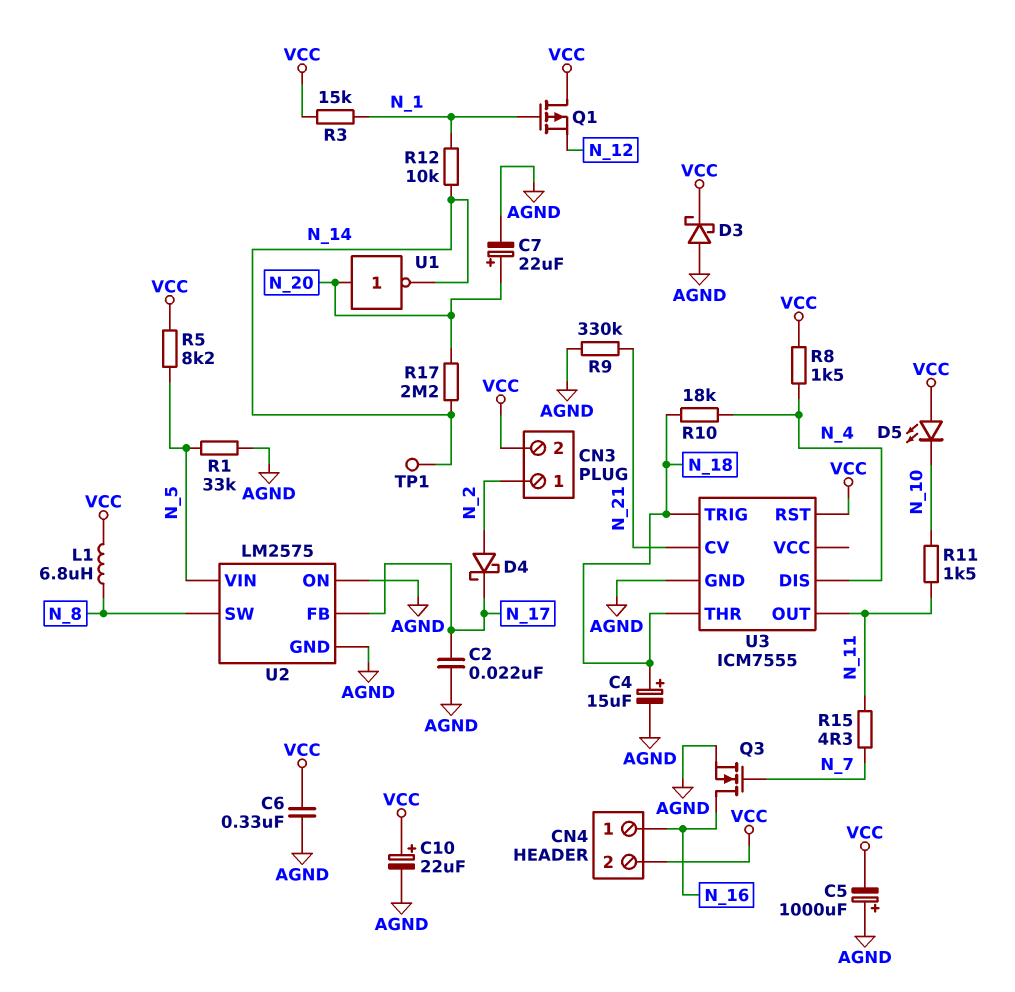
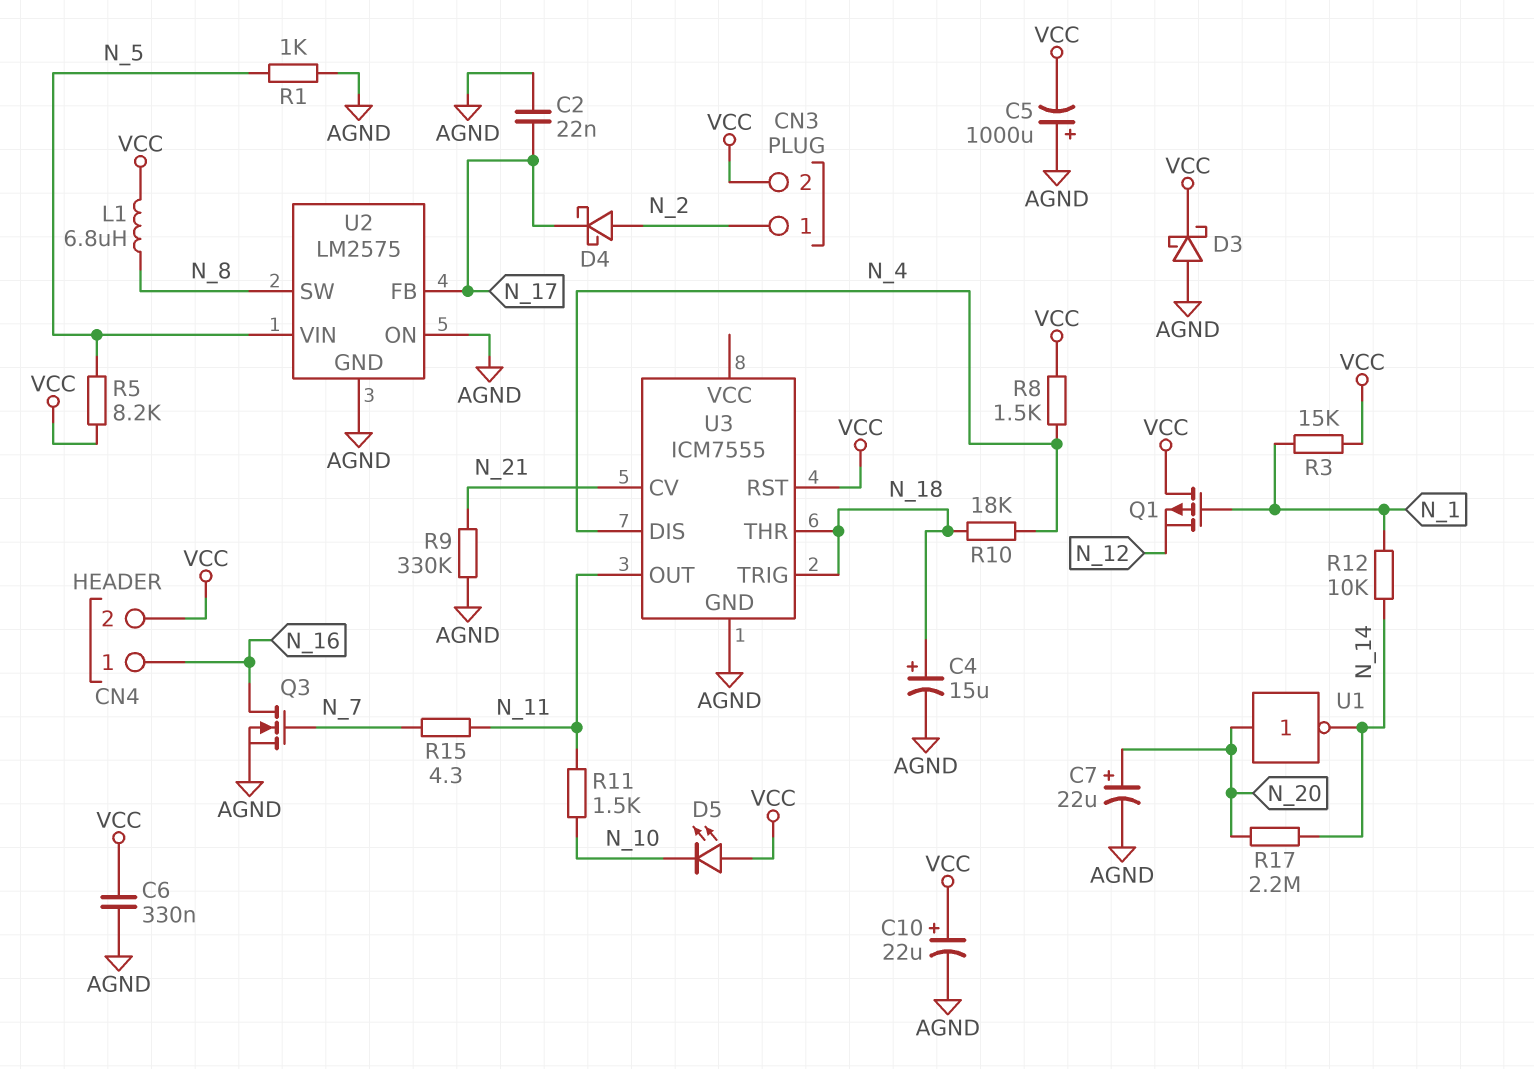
R1: 33k (AGND, N_5) -> 1k (AGND, N_5)
TP1: test point (N_14) -> none

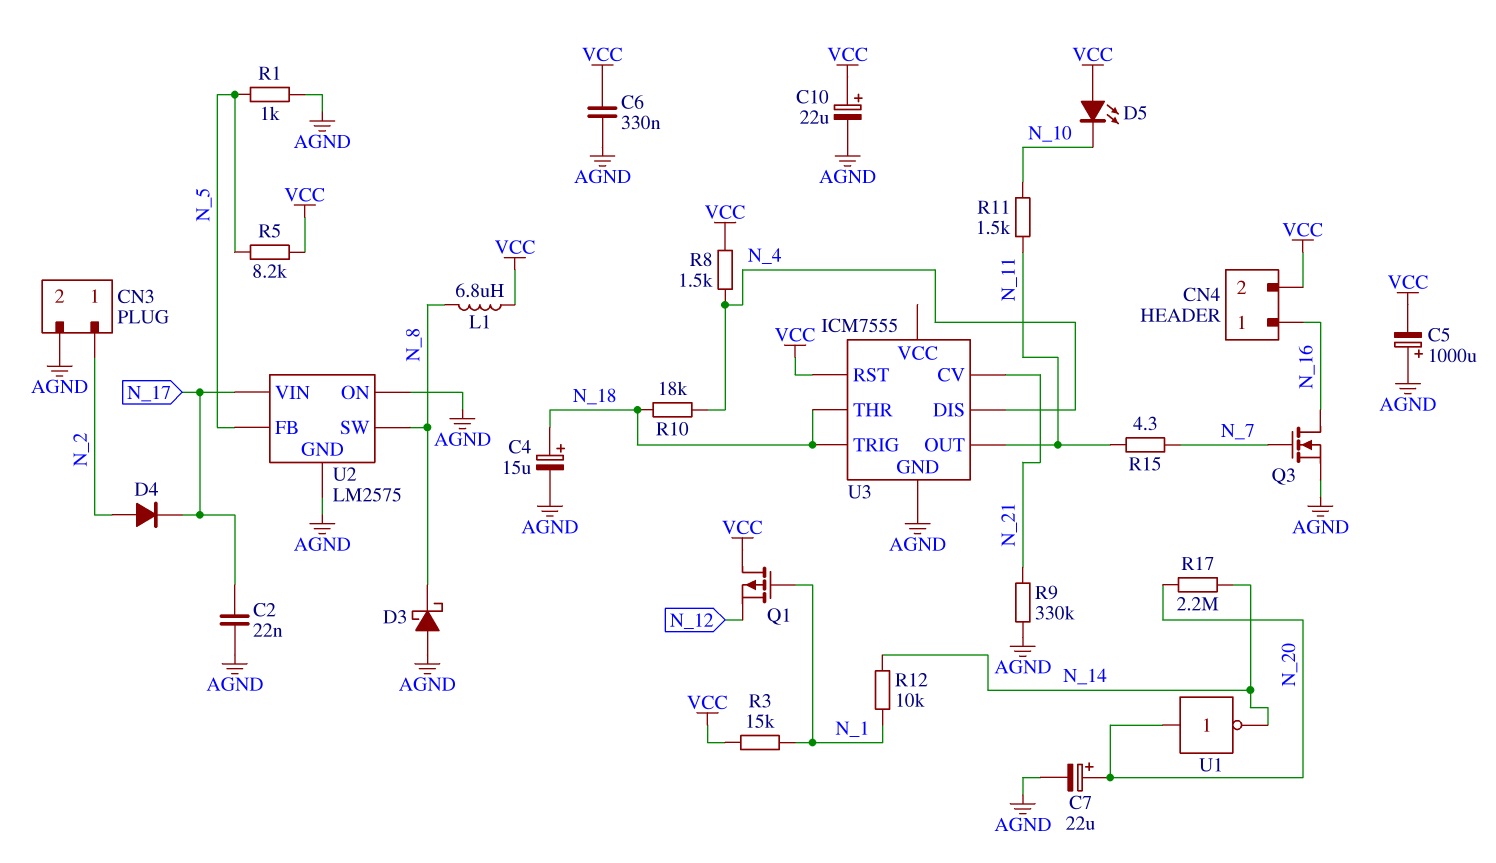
CN3 pin 2: VCC -> AGND
D3: schottky (A AGND, K VCC) -> schottky (A AGND, K N_8)
D4: schottky (A N_2, K N_17) -> diode (A N_2, K N_17)
U2 pin FB: N_17 -> N_5
U2 pin VIN: N_5 -> N_17

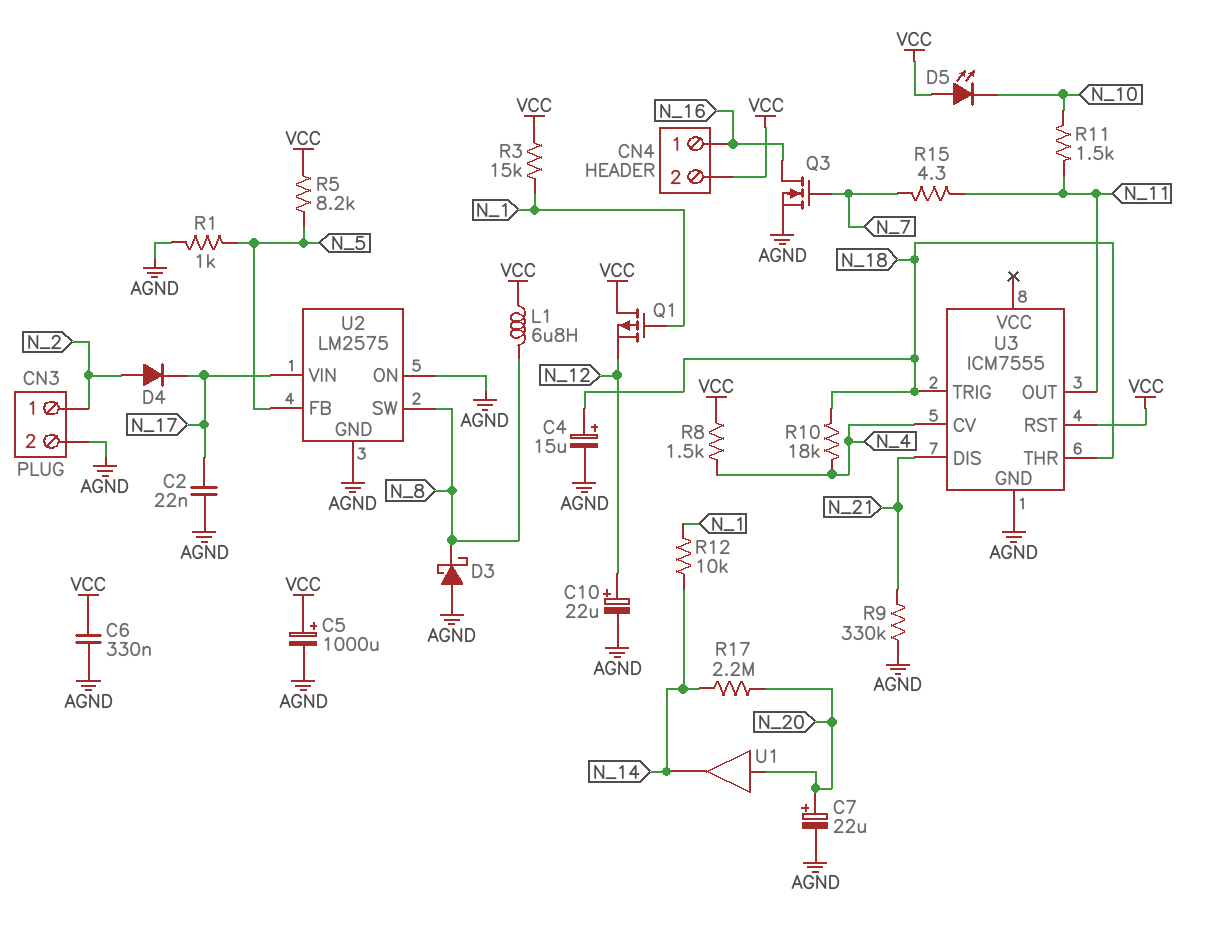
C5: 1000uF (plus AGND, minus VCC) -> 1000uF (plus VCC, minus AGND)
C10: 22uF (plus VCC, minus AGND) -> 22uF (plus N_12, minus AGND)
U1: NOT (in N_20, out N_14) -> buffer (in N_20, out N_14)
U3 pin CV: N_21 -> N_4
U3 pin DIS: N_4 -> N_21

